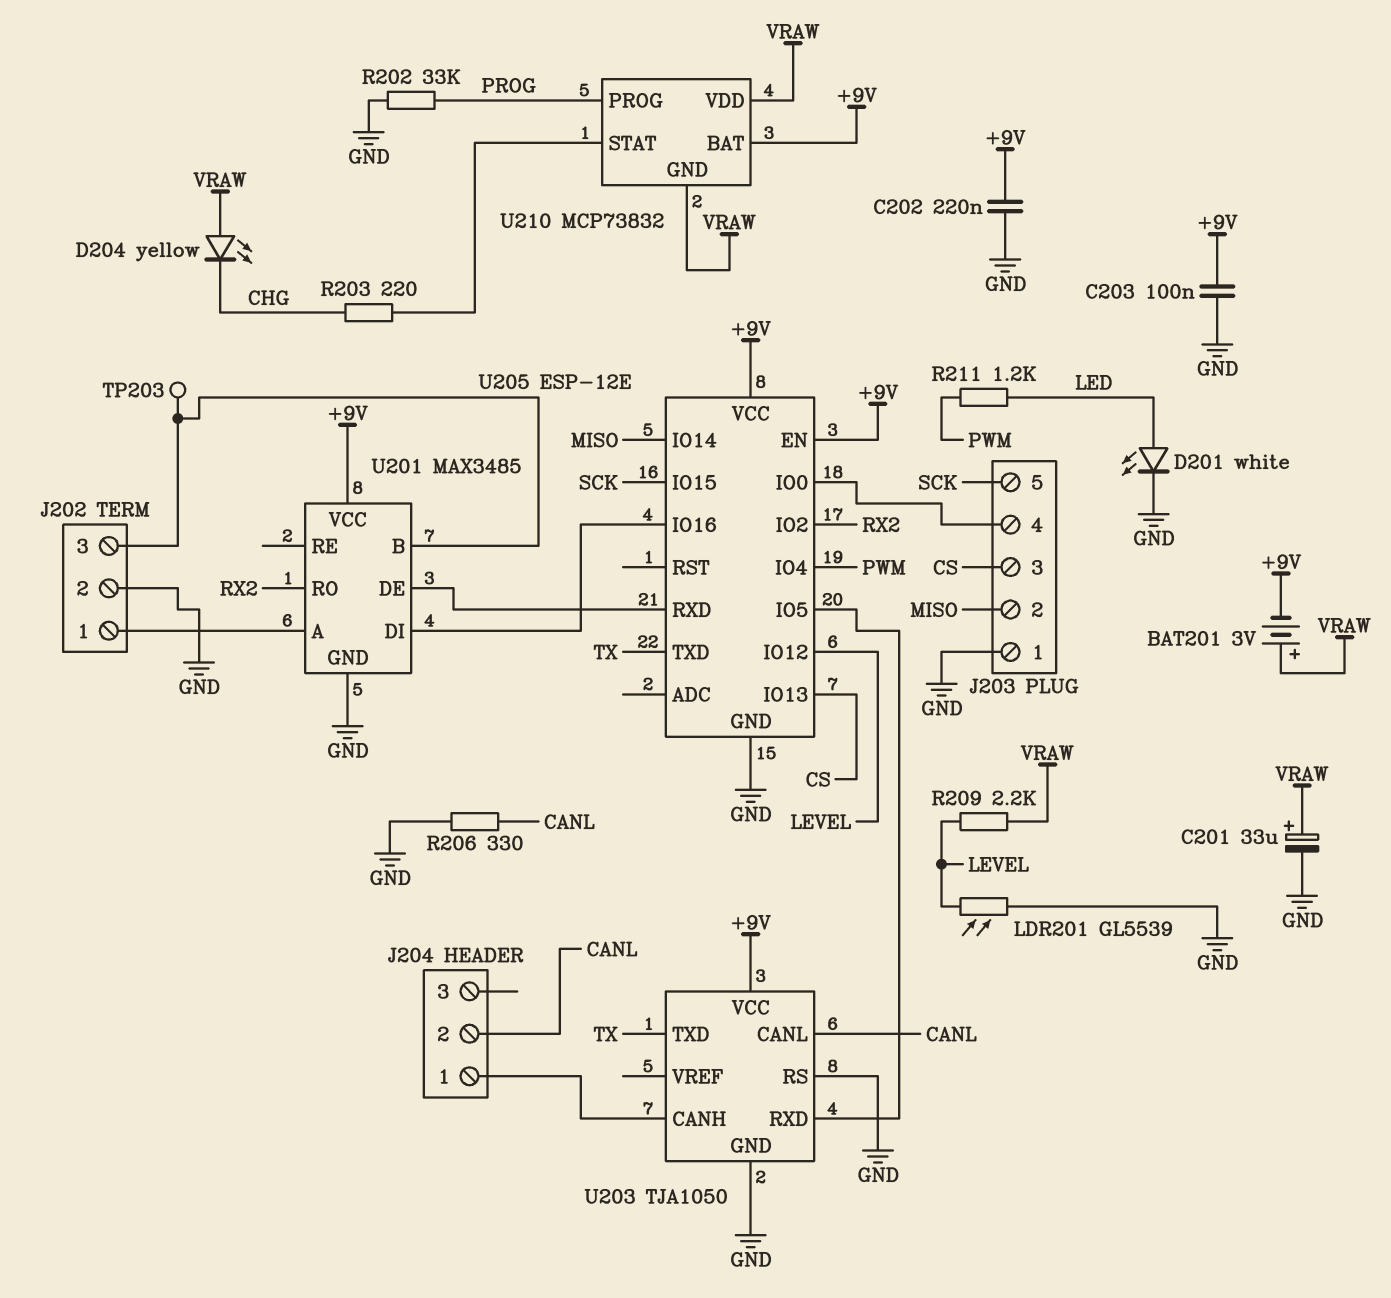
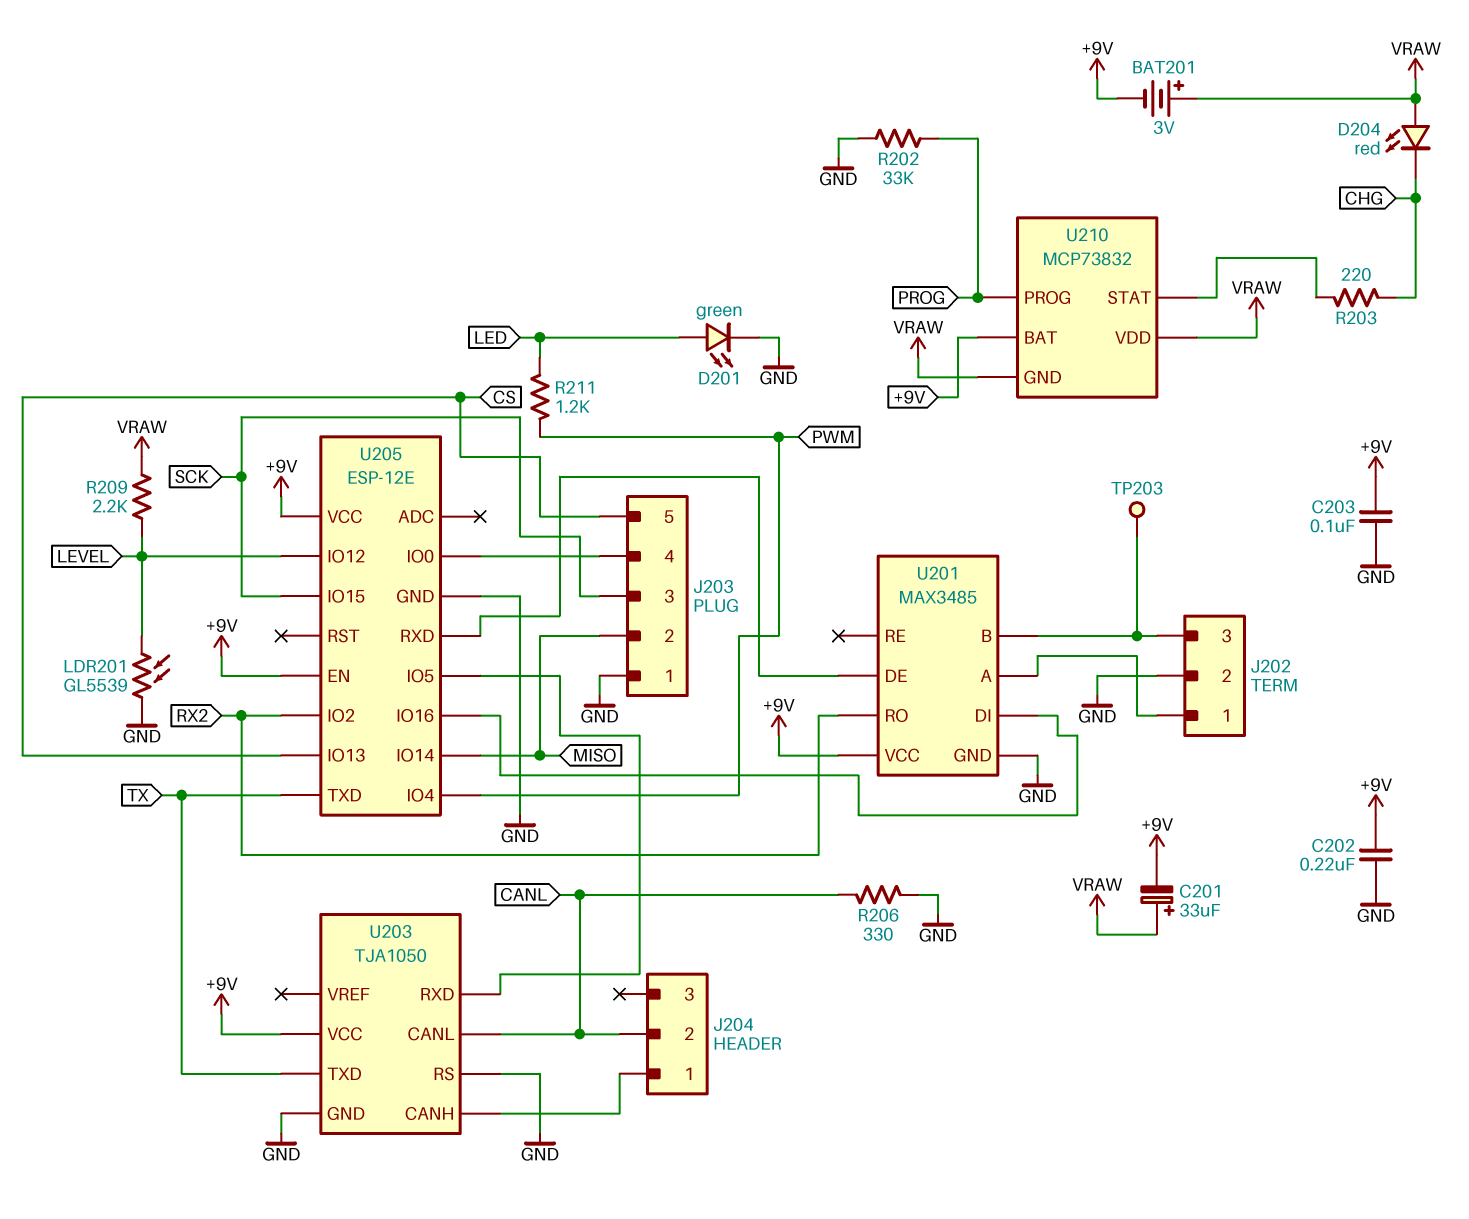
C201: 33uF (plus VRAW, minus GND) -> 33uF (plus VRAW, minus +9V)
D201: LED white (A LED, K GND) -> LED green (A LED, K GND)
D204: LED yellow (A VRAW, K CHG) -> LED red (A VRAW, K CHG)
J203 pin 3: CS -> SCK
J203 pin 5: SCK -> CS

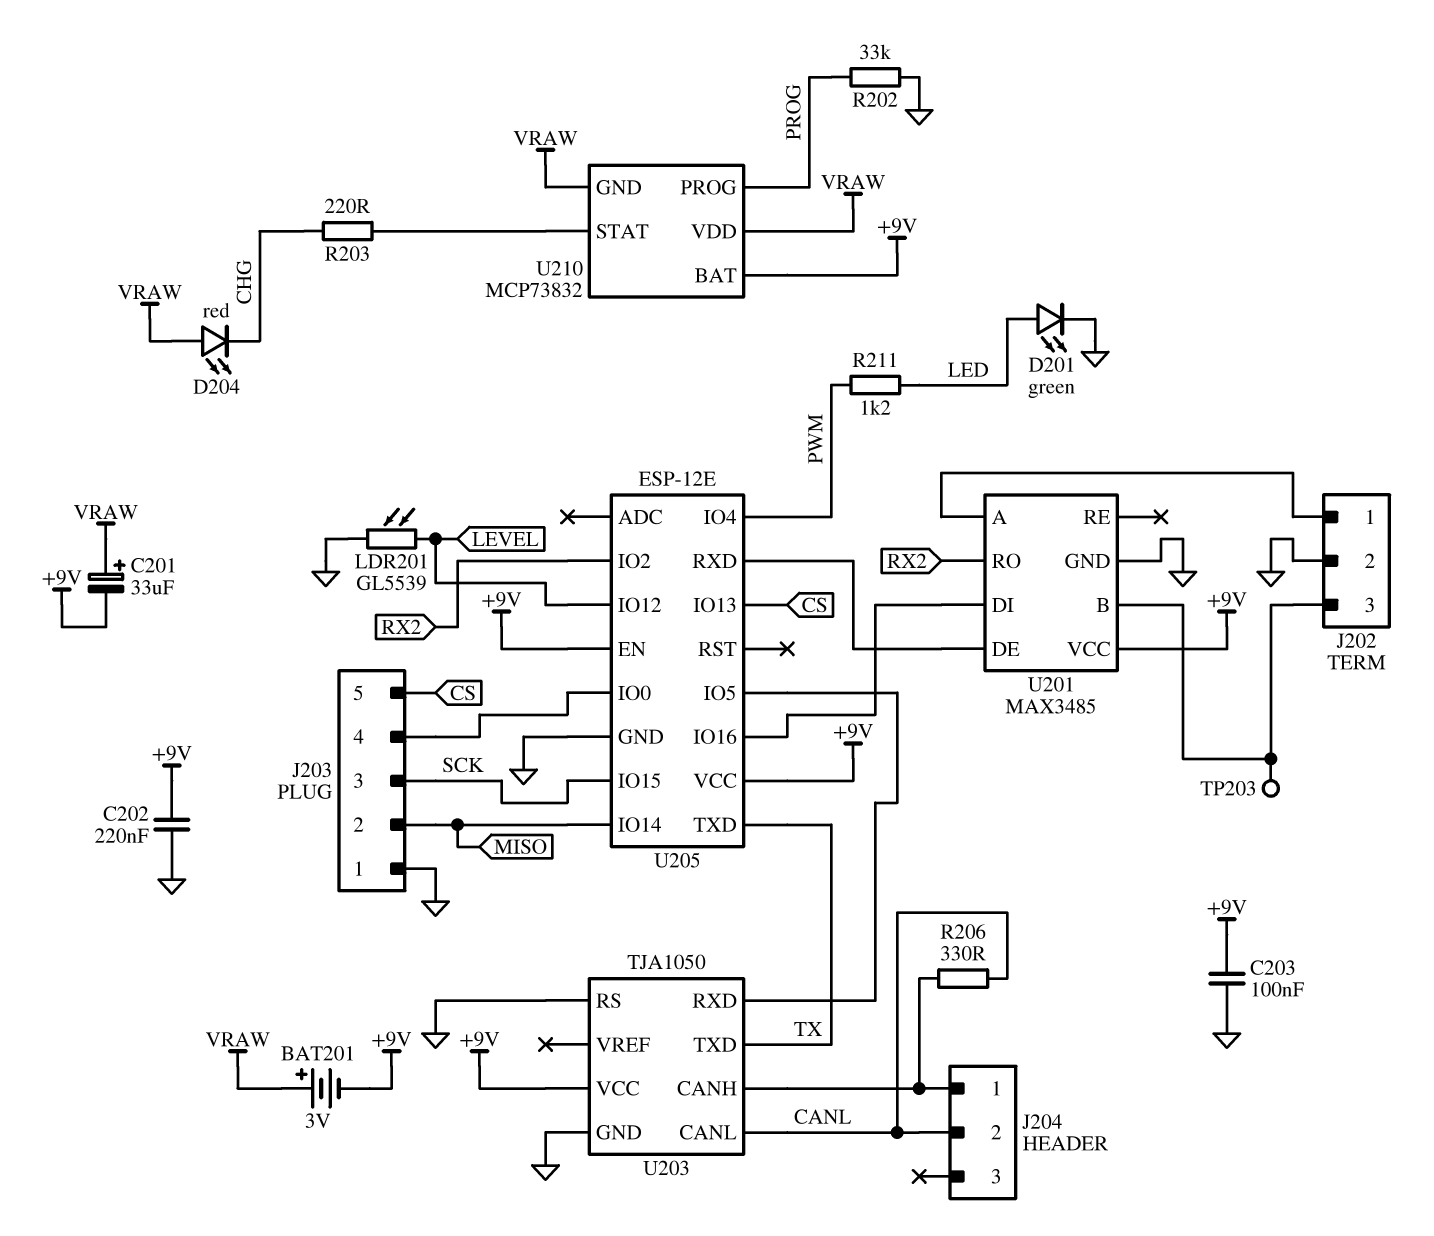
R206: 330 (CANL, GND) -> 330 (CANL, J204/1)
R209: 2.2k (LEVEL, VRAW) -> none

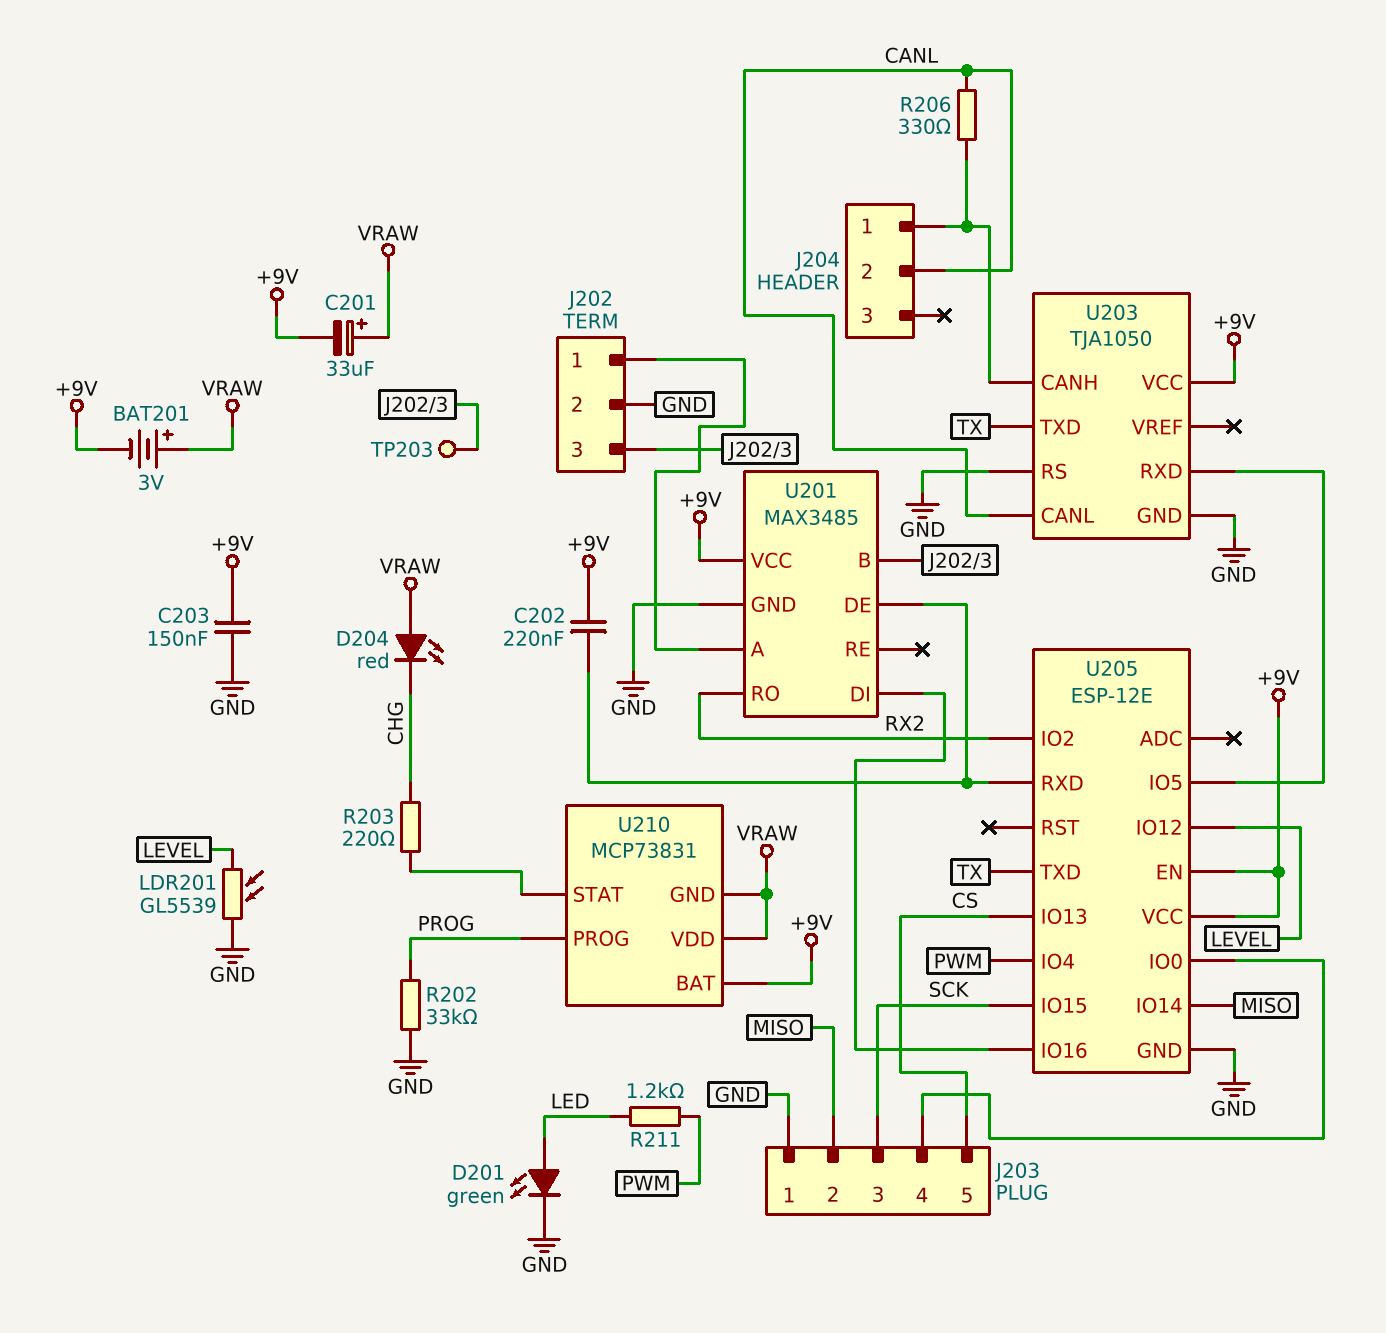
C202: 220nF (+9V, GND) -> 220nF (+9V, U201/DE)
C203: 100nF (+9V, GND) -> 150nF (+9V, GND)
U210: MCP73832 -> MCP73831

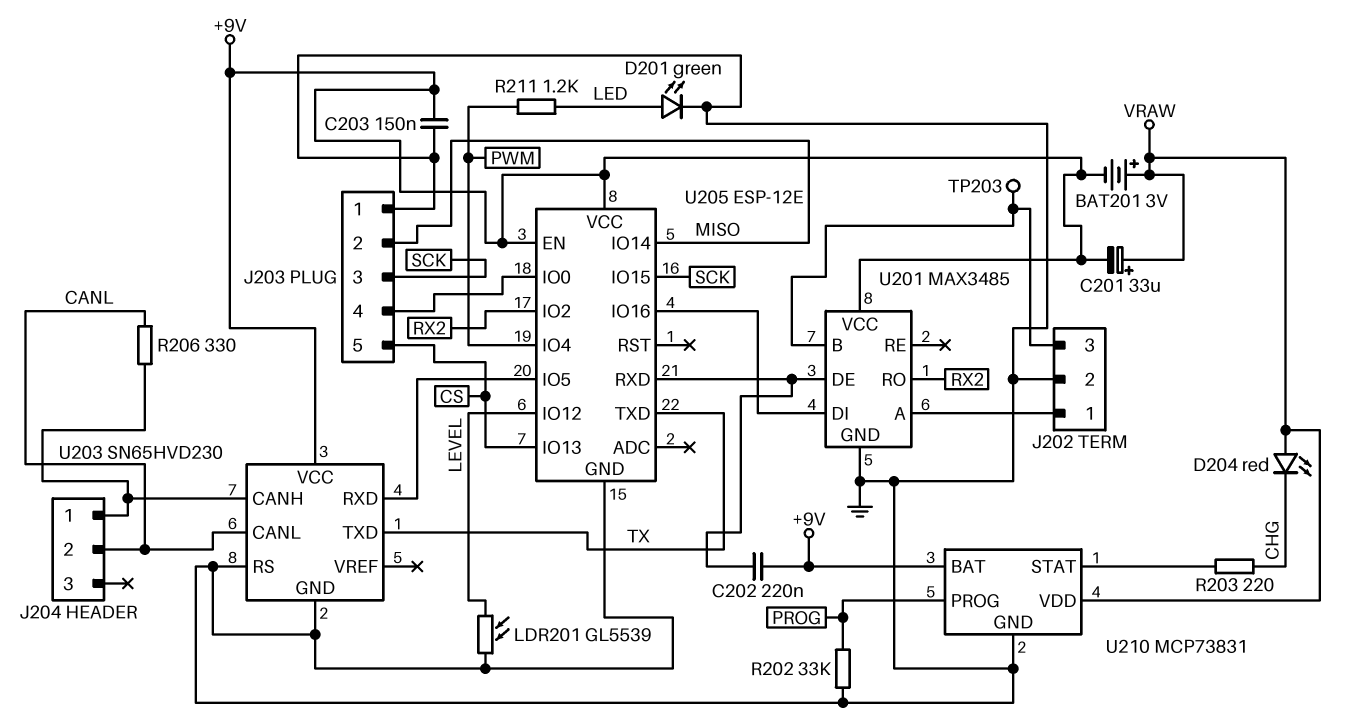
U203: TJA1050 -> SN65HVD230
U210 pin GND: VRAW -> GND

